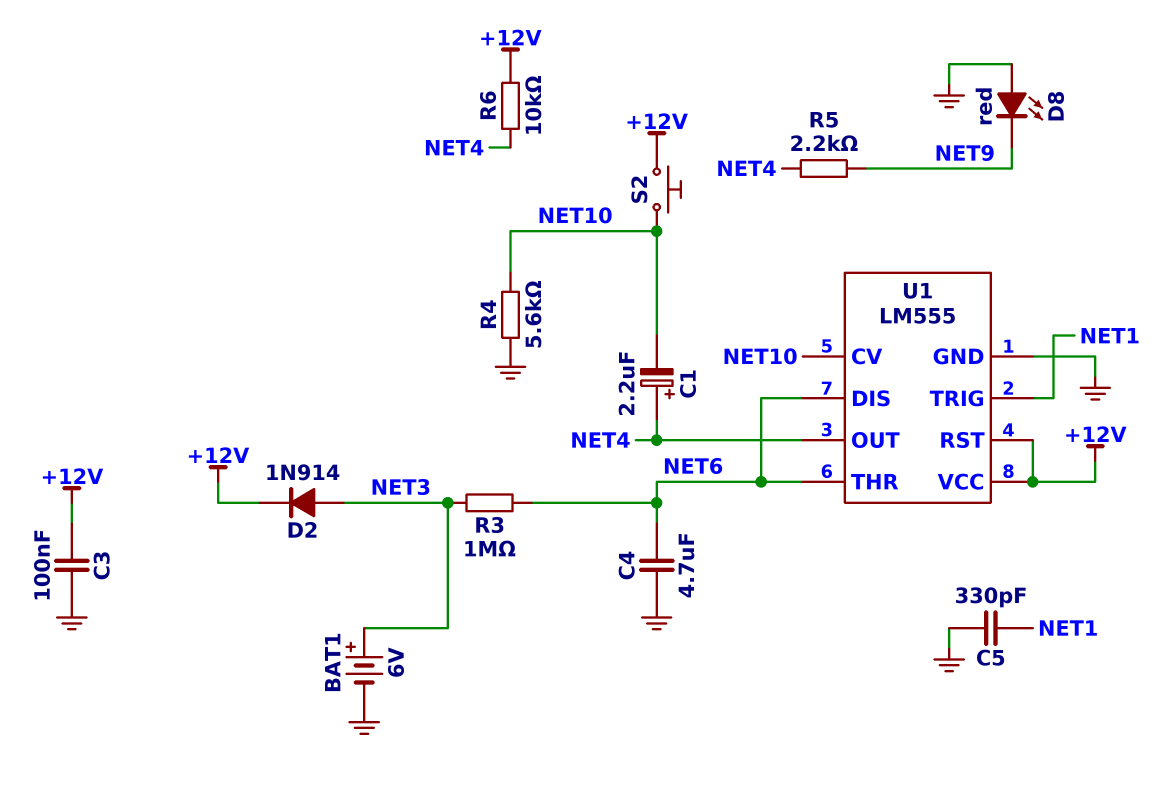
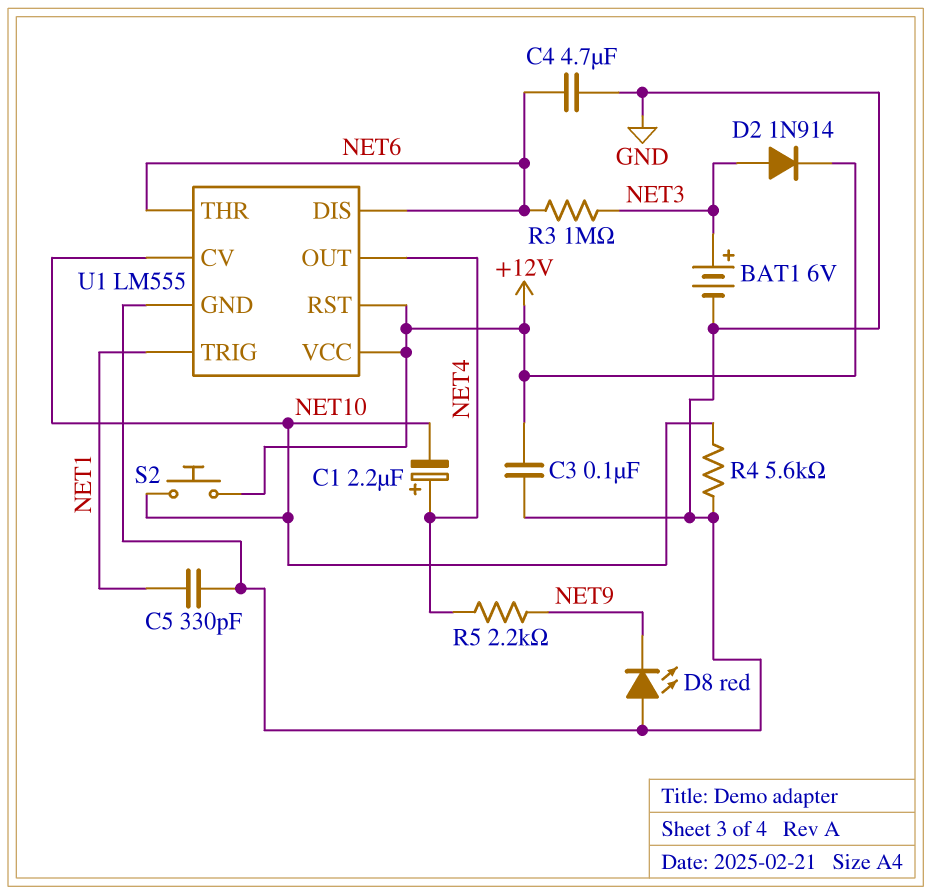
R6: 10k (+12V, NET4) -> none

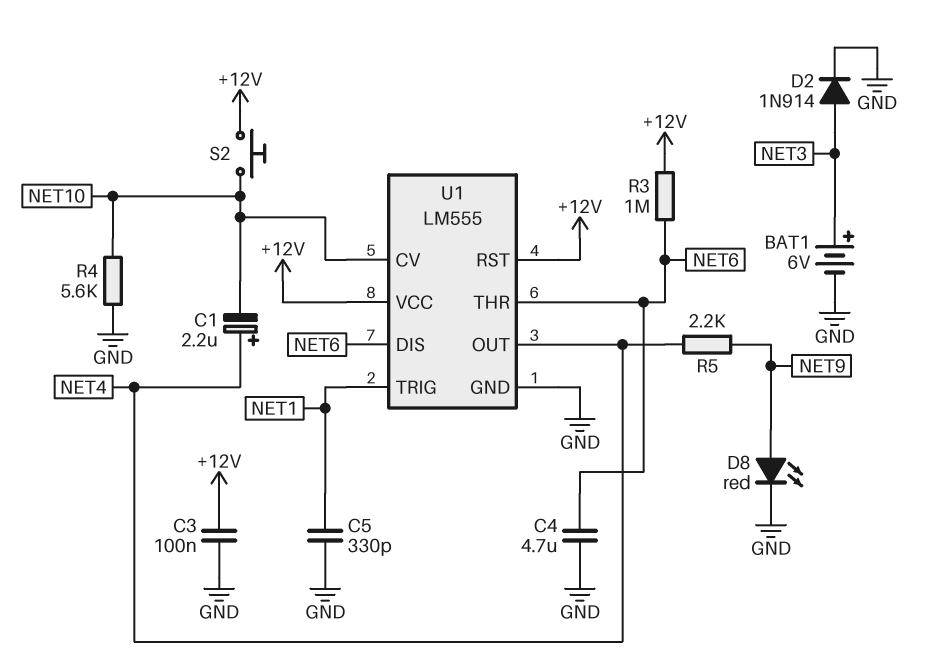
D2: diode 1N914 (A NET3, K +12V) -> diode 1N914 (A NET3, K GND)
D8: LED red (A GND, K NET9) -> LED red (A NET9, K GND)
R3: 1M (NET3, NET6) -> 1M (+12V, NET6)

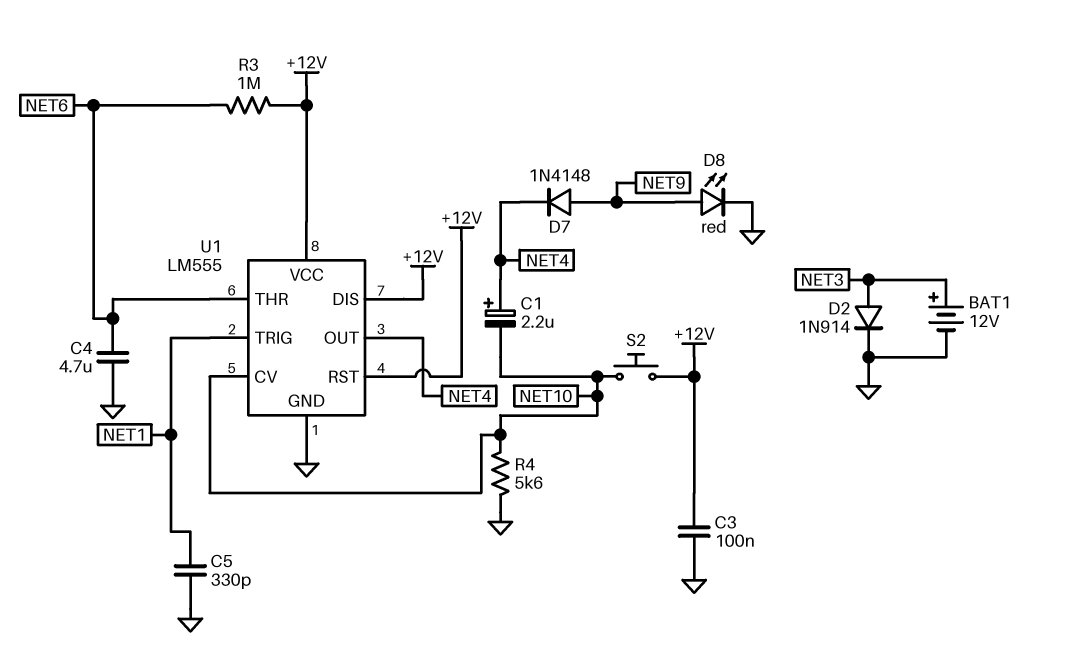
BAT1: 6V (plus NET3, minus GND) -> 12V (plus NET3, minus GND)
D7: none -> diode 1N4148 (A NET9, K NET4)
R5: 2.2k (NET4, NET9) -> none
U1 pin DIS: NET6 -> +12V

